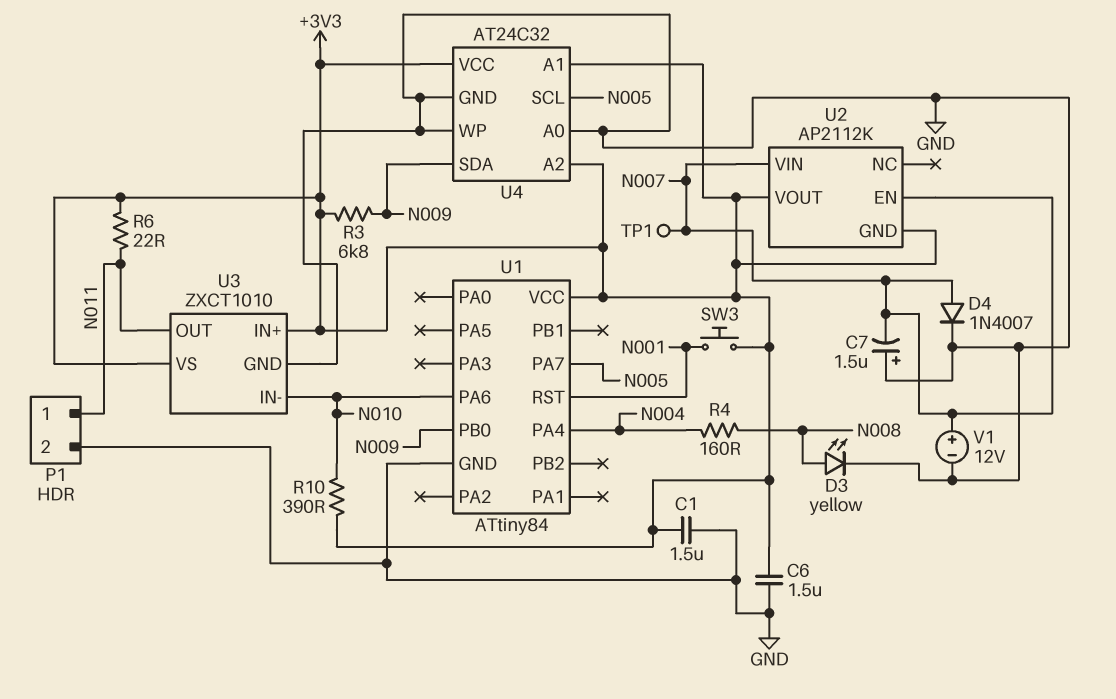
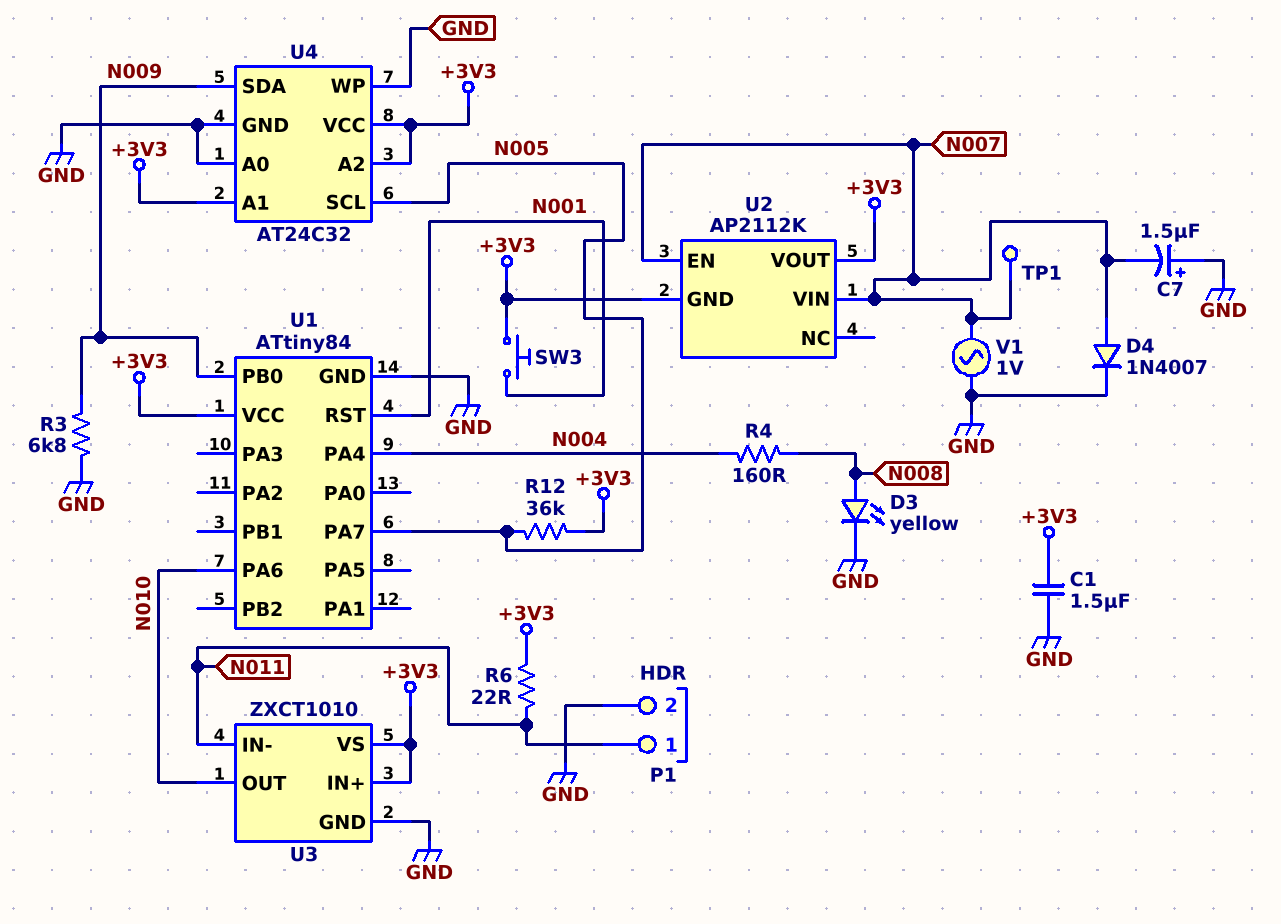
C6: 1.5uF (+3V3, GND) -> none
R3: 6.8k (+3V3, N009) -> 6.8k (GND, N009)
R10: 390 (+3V3, N010) -> none
R12: none -> 36k (+3V3, N005)
U3 pin IN-: N010 -> N011
U3 pin OUT: N011 -> N010
V1: 12V (plus N007, minus GND) -> AC 1V (GND, N007)

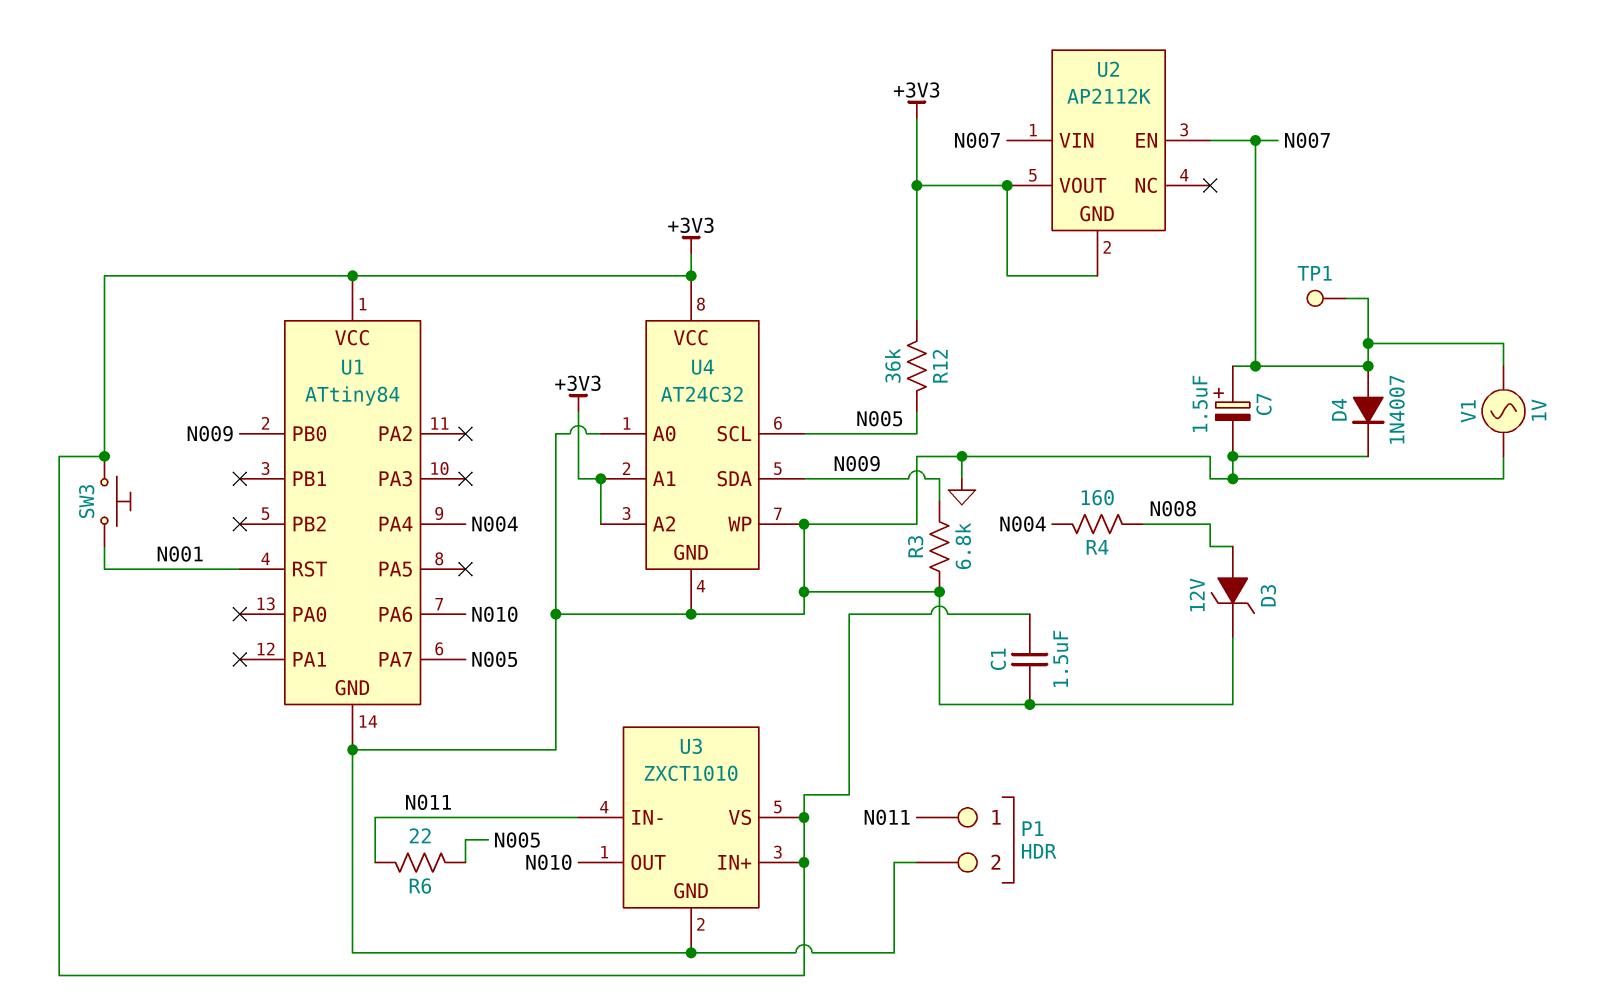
C7: 1.5uF (plus GND, minus N007) -> 1.5uF (plus N007, minus GND)
D3: LED yellow (A N008, K GND) -> zener 12V (A N008, K GND)
R6: 22 (+3V3, N011) -> 22 (N005, N011)

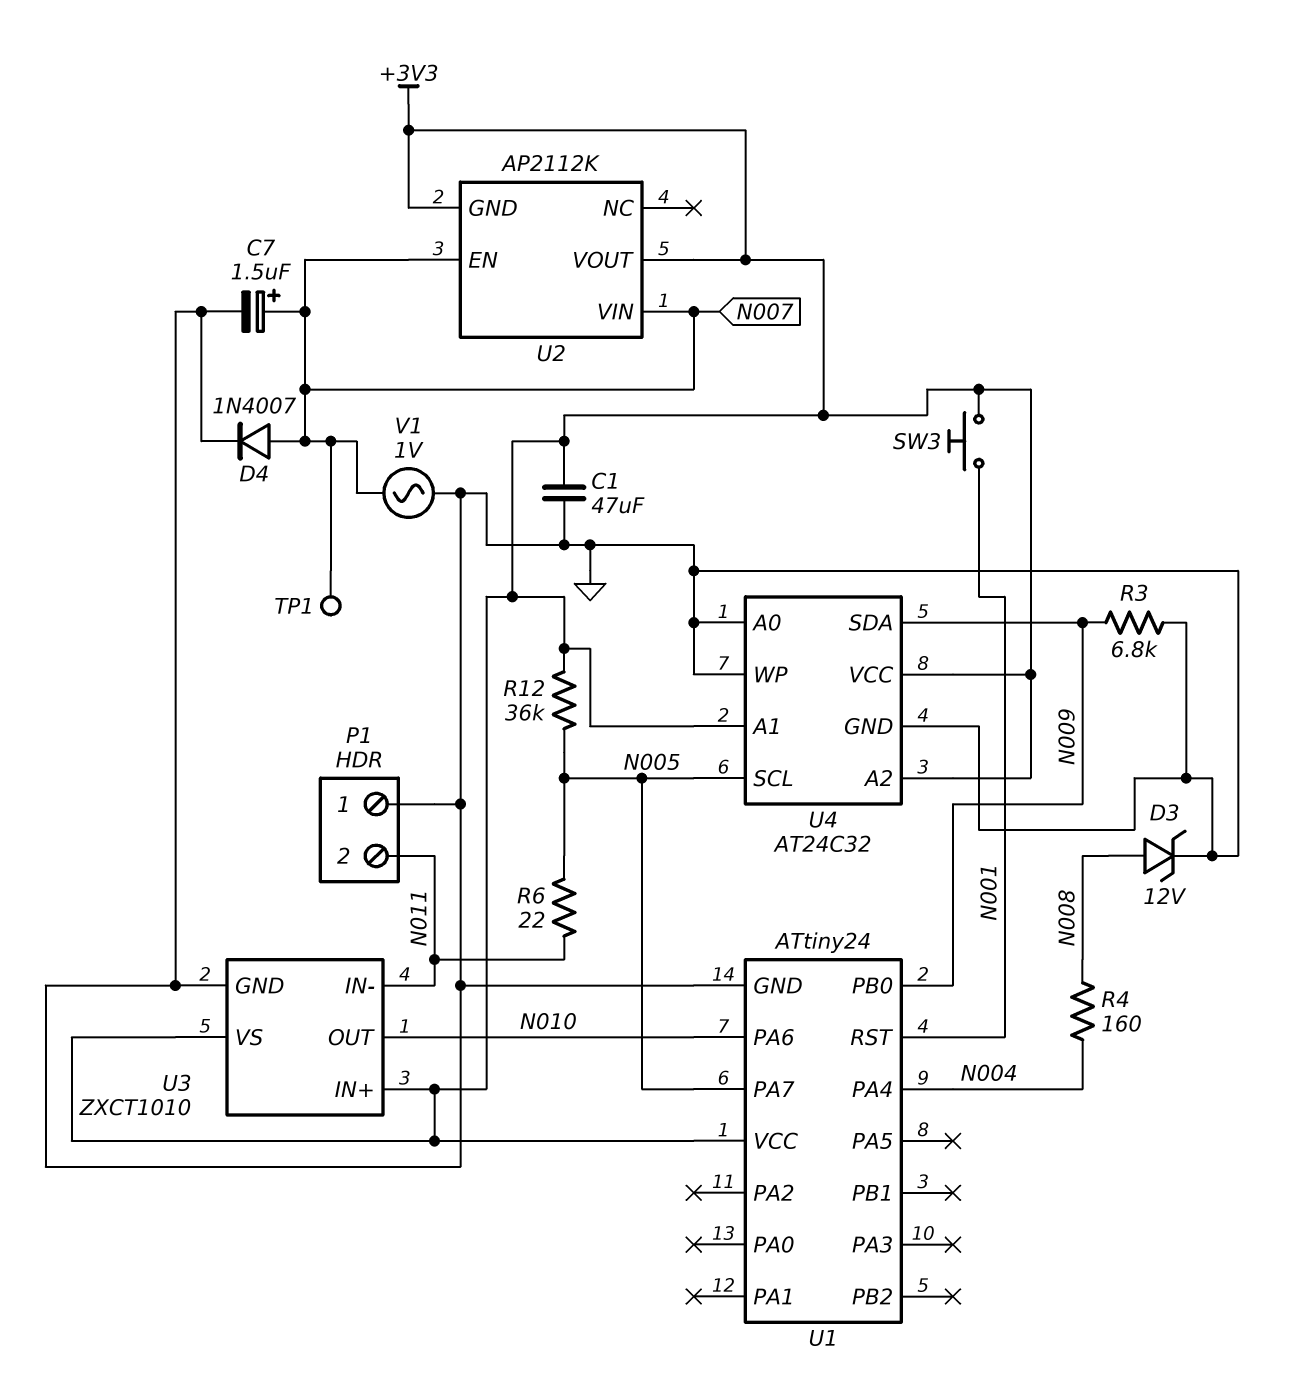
C1: 1.5uF (+3V3, GND) -> 47uF (+3V3, GND)
P1 pin 1: N011 -> GND
P1 pin 2: GND -> N011
U1: ATtiny84 -> ATtiny24

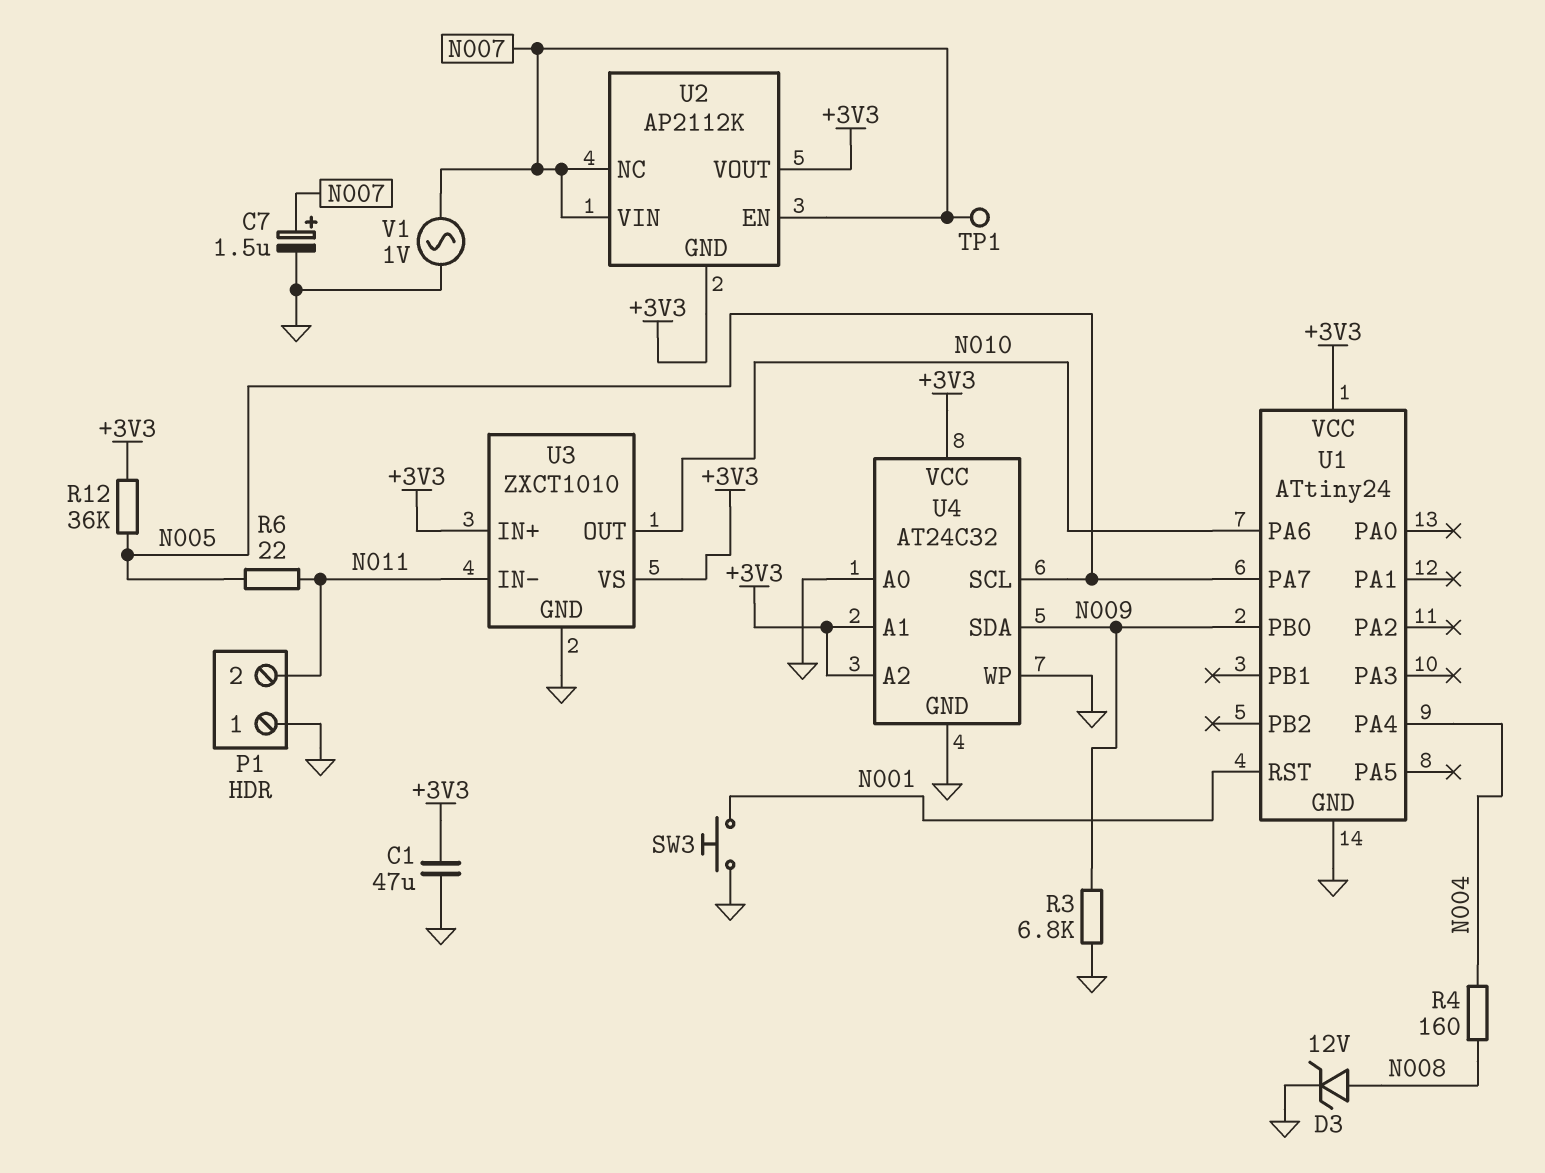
D4: diode 1N4007 (A N007, K GND) -> none
SW3: button (+3V3, N001) -> button (GND, N001)
U2 pin NC: none -> N007

